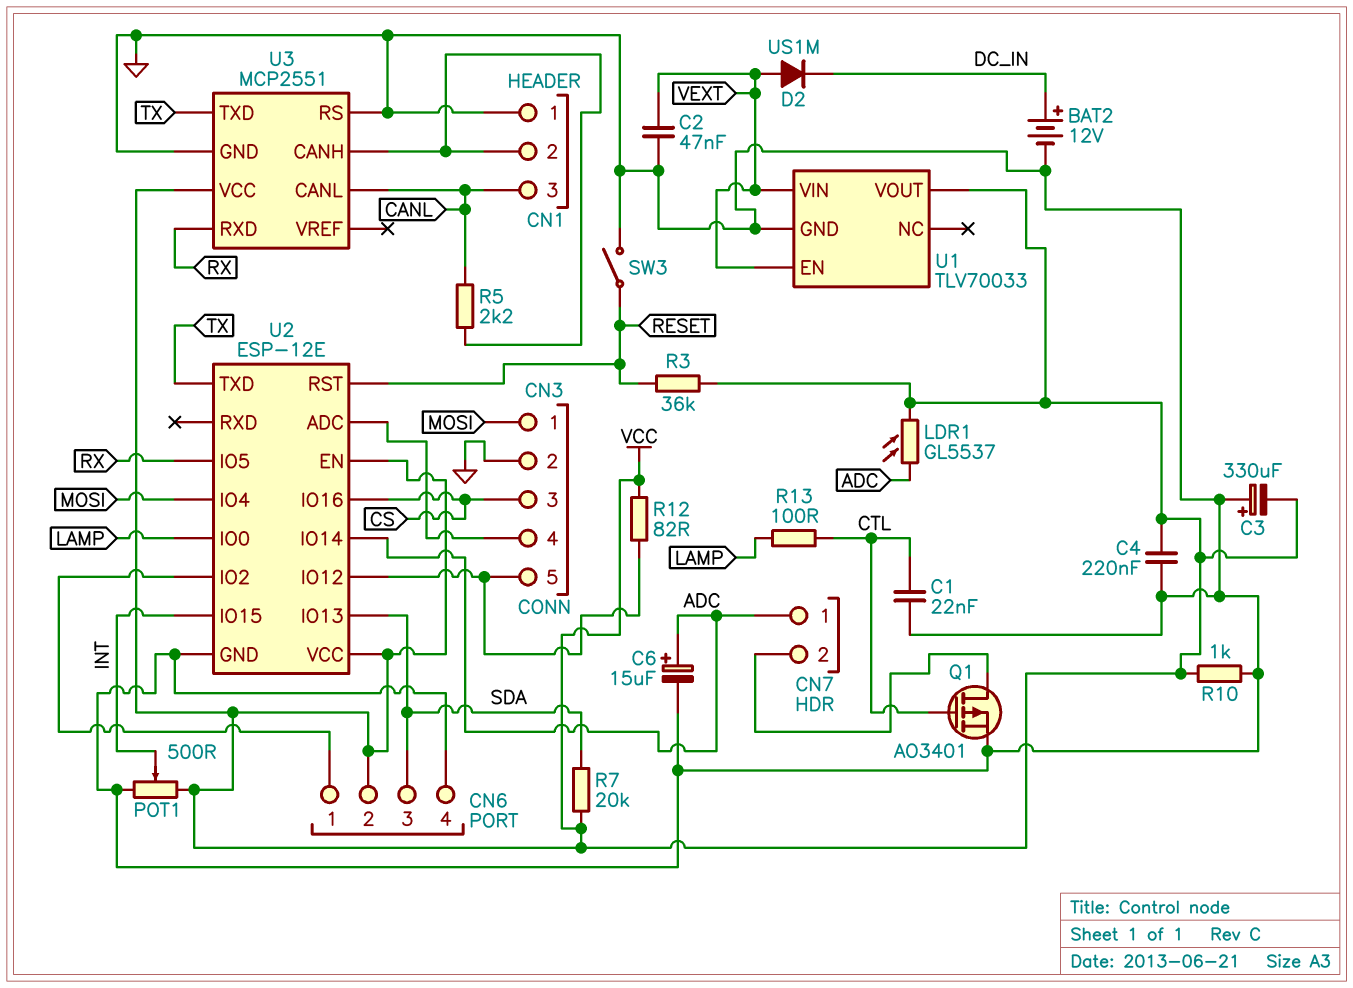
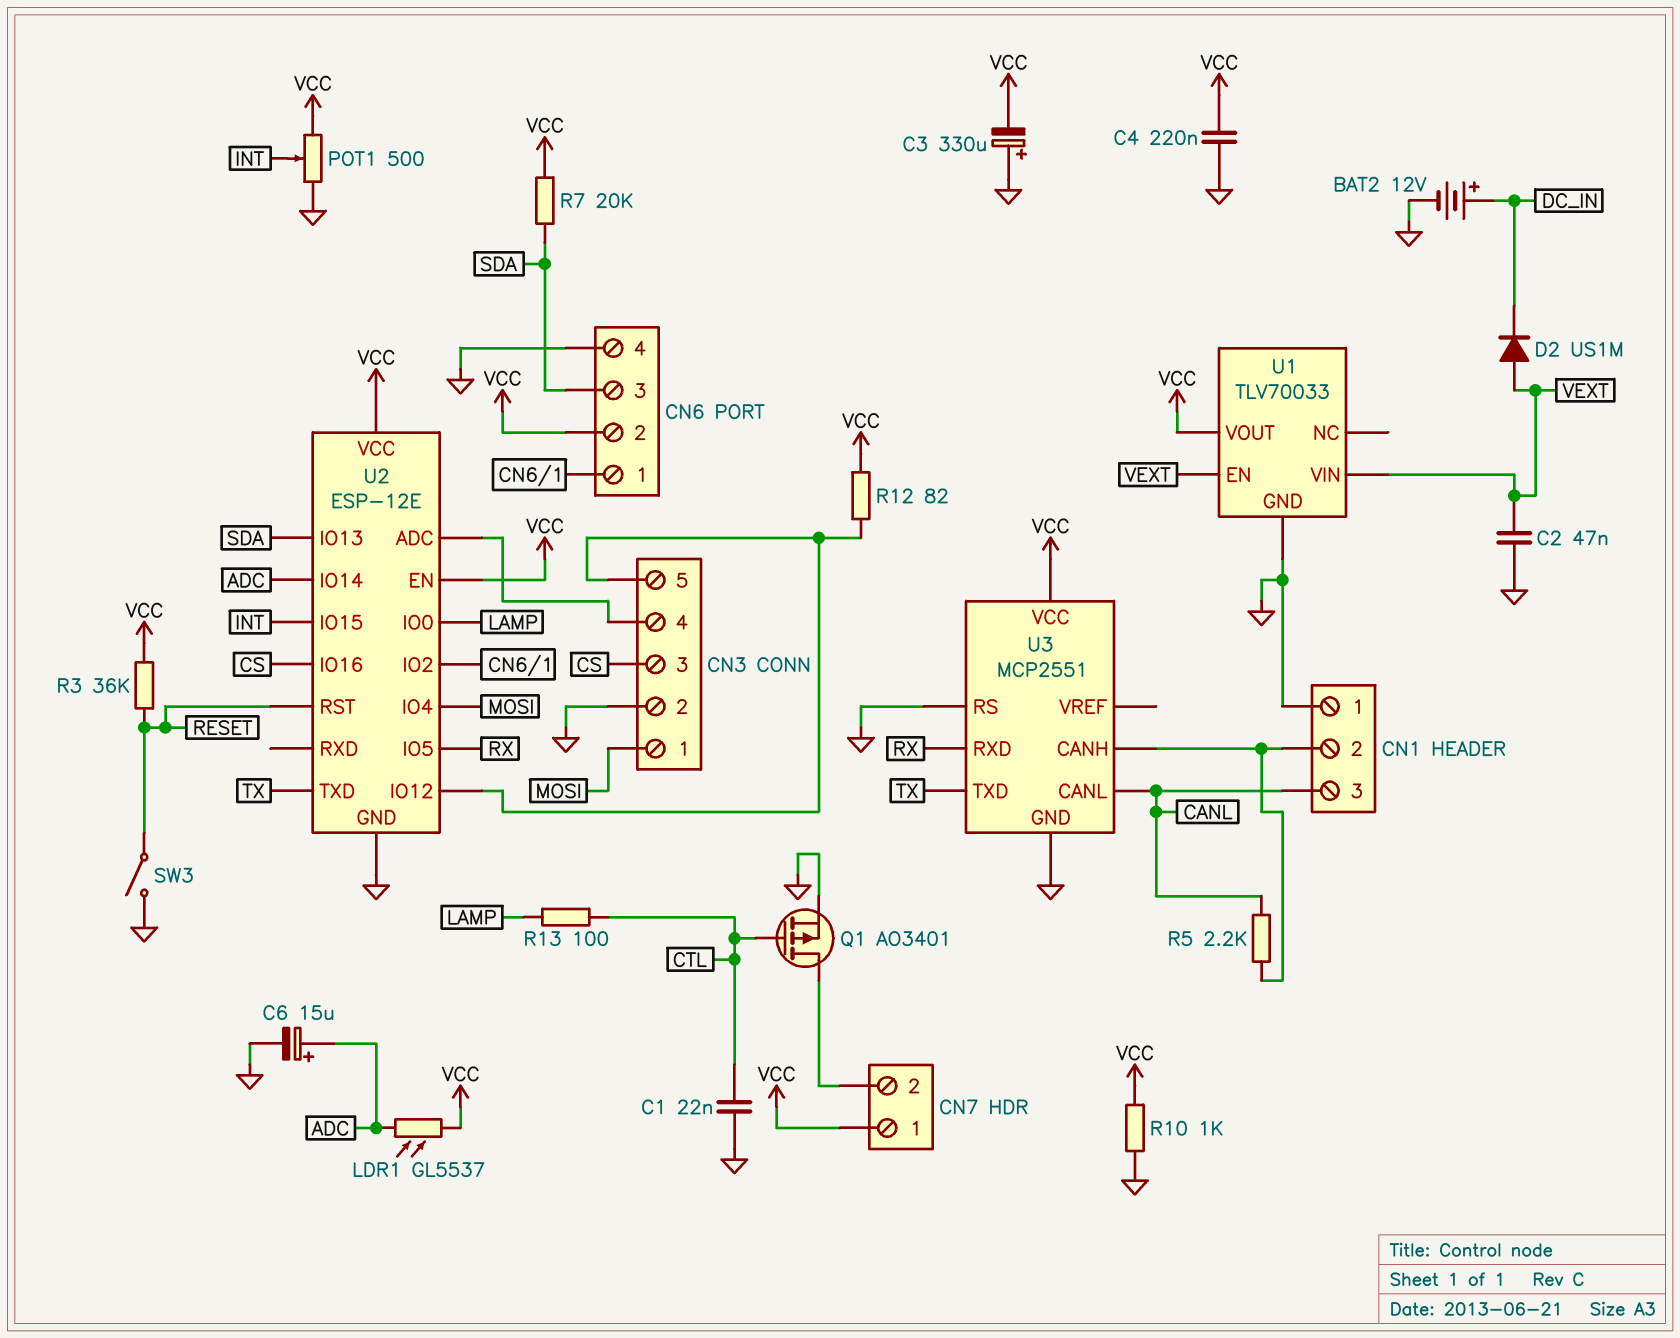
CN7 pin 1: ADC -> VCC

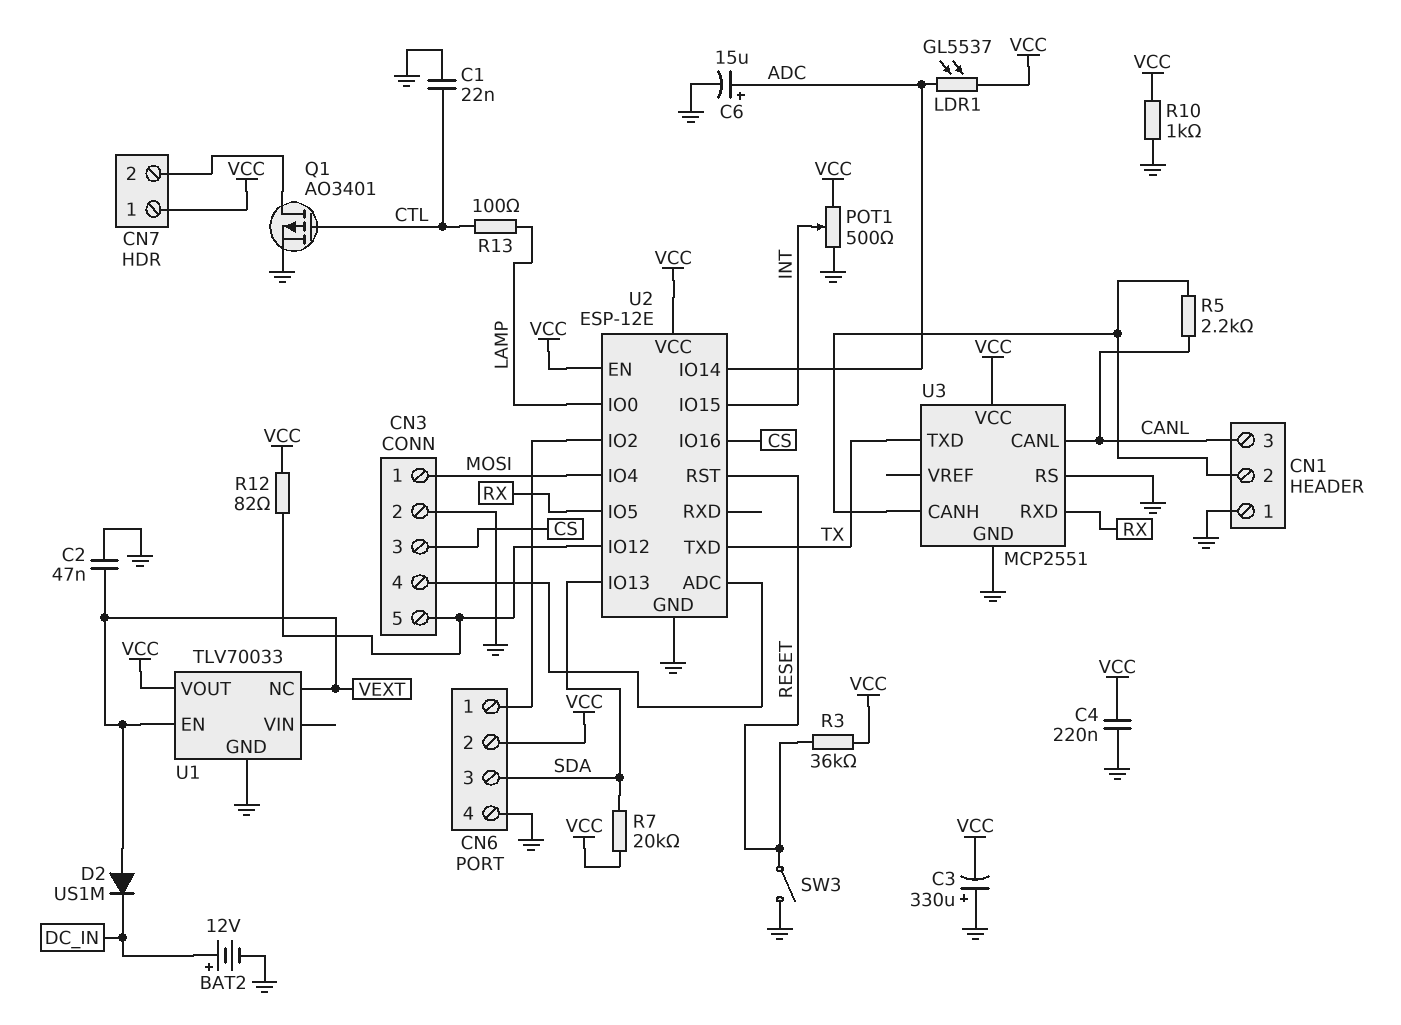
U1 pin NC: none -> VEXT
U1 pin VIN: VEXT -> none

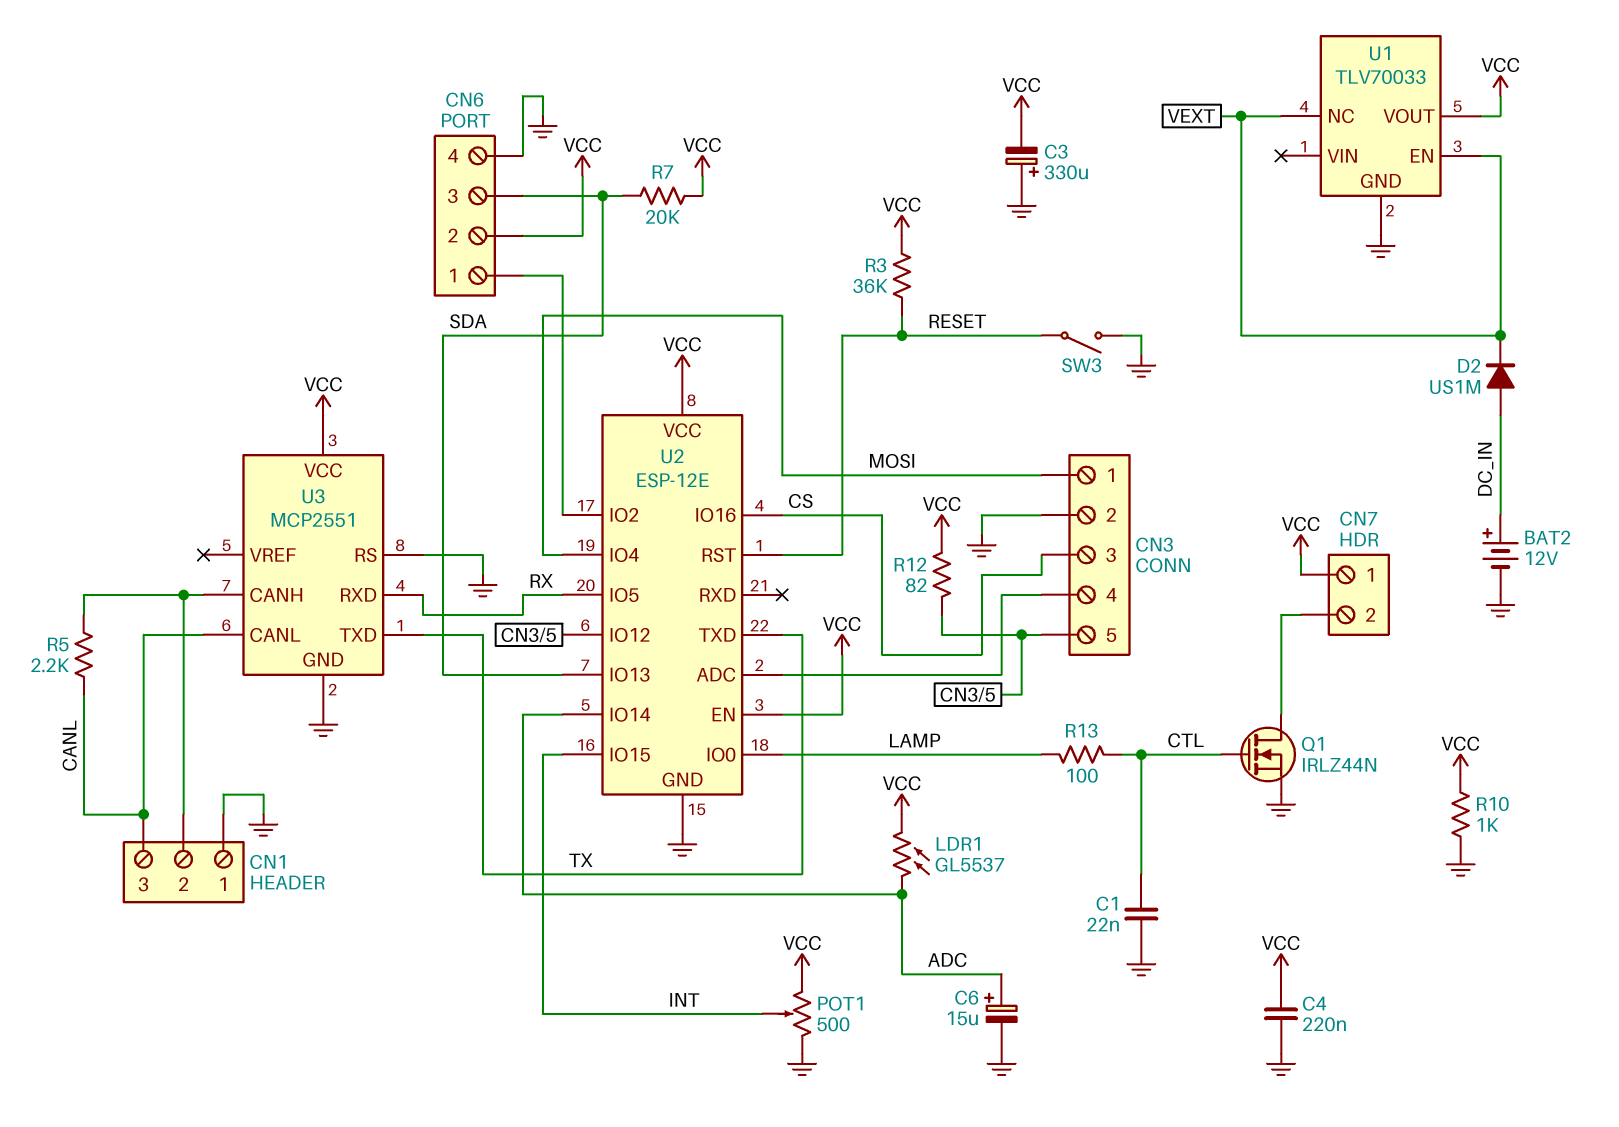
C2: 47nF (GND, VEXT) -> none
D2: diode US1M (A VEXT, K DC_IN) -> diode US1M (A DC_IN, K VEXT)
Q1: PMOS AO3401 (G CTL, D CN7/2, S GND) -> NMOS IRLZ44N (G CTL, D CN7/2, S GND)

